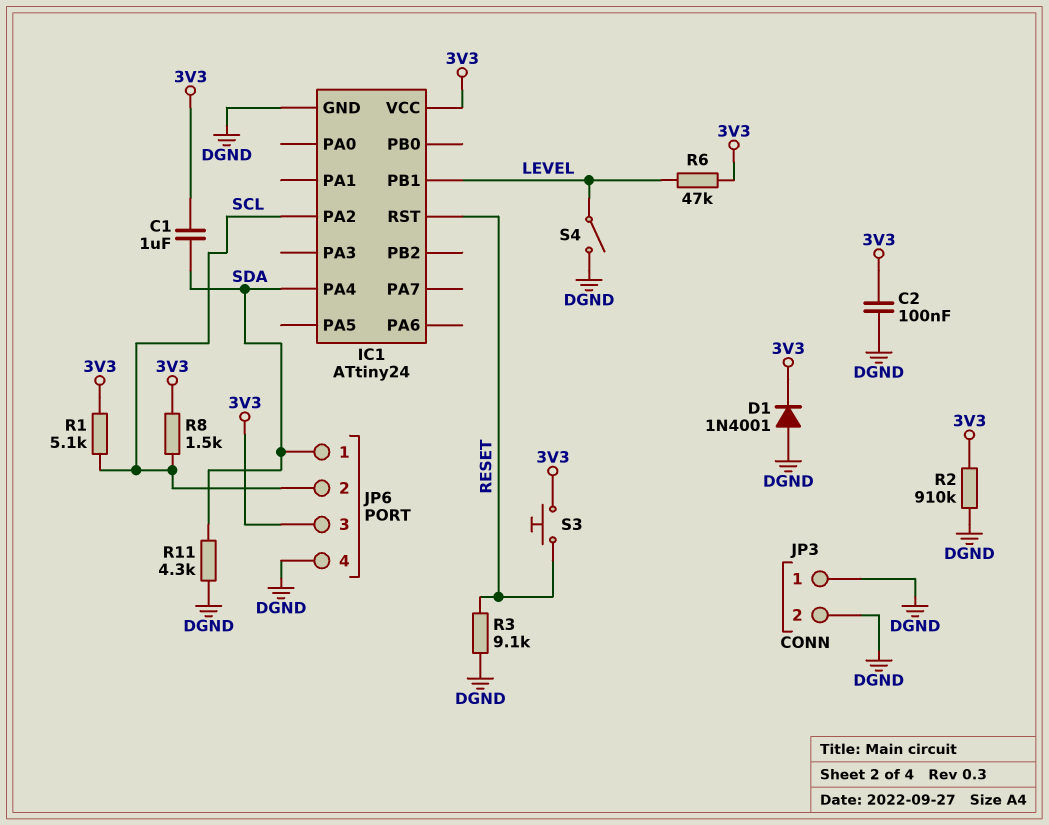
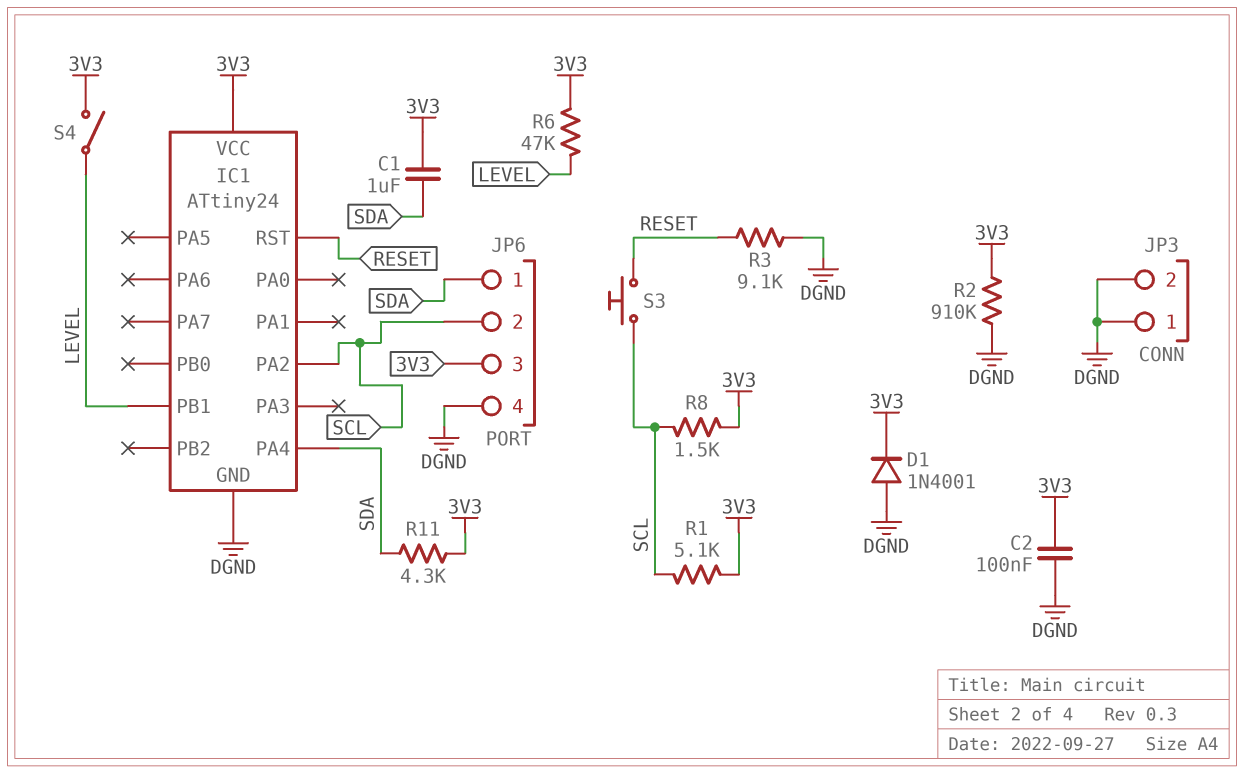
R11: 4.3k (DGND, SDA) -> 4.3k (3V3, SDA)
S3: button (3V3, RESET) -> button (RESET, SCL)
S4: switch (DGND, LEVEL) -> switch (3V3, LEVEL)

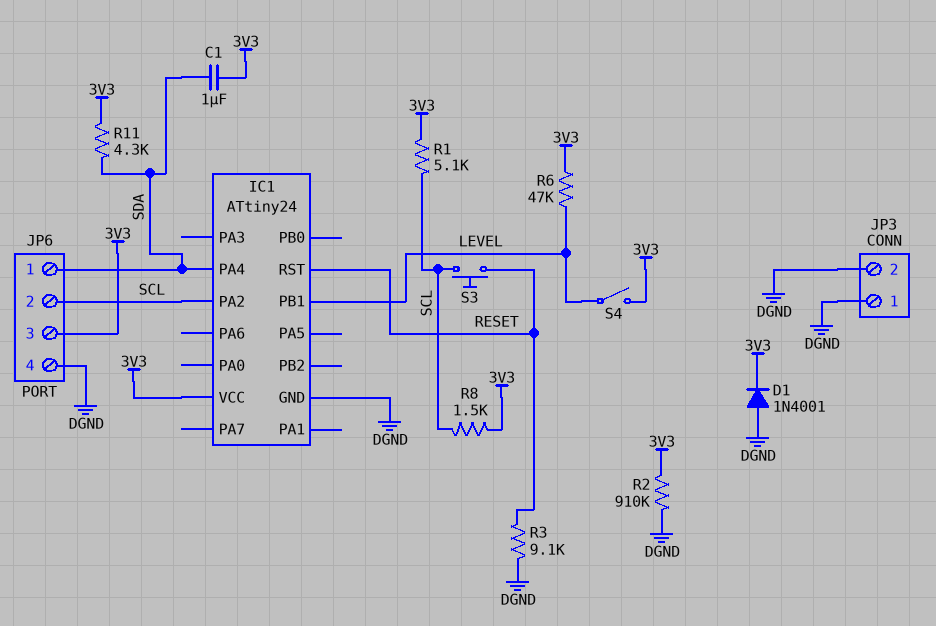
C2: 100nF (3V3, DGND) -> none

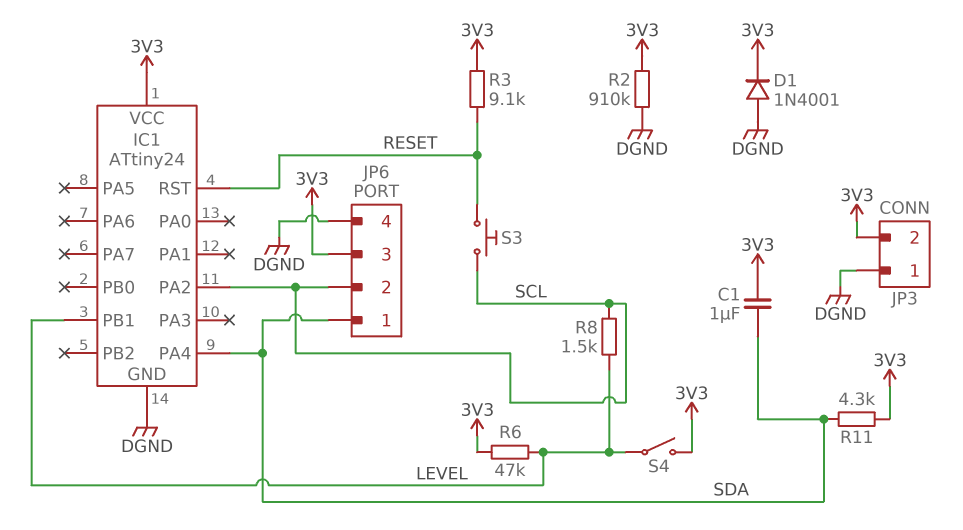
JP3 pin 2: DGND -> 3V3
R1: 5.1k (3V3, SCL) -> none
R3: 9.1k (DGND, RESET) -> 9.1k (3V3, RESET)
R8: 1.5k (3V3, SCL) -> 1.5k (LEVEL, SCL)

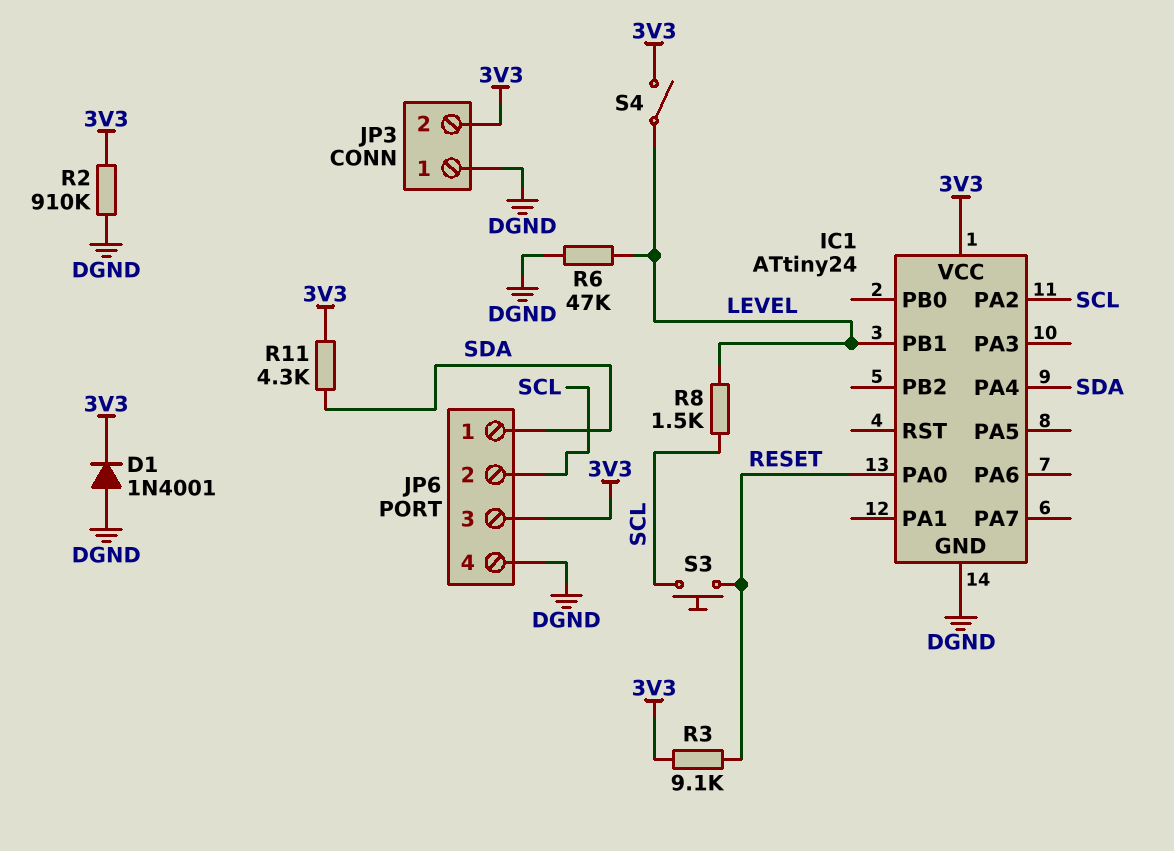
C1: 1uF (3V3, SDA) -> none
IC1 pin PA0: none -> RESET
IC1 pin RST: RESET -> none
R6: 47k (3V3, LEVEL) -> 47k (DGND, LEVEL)

